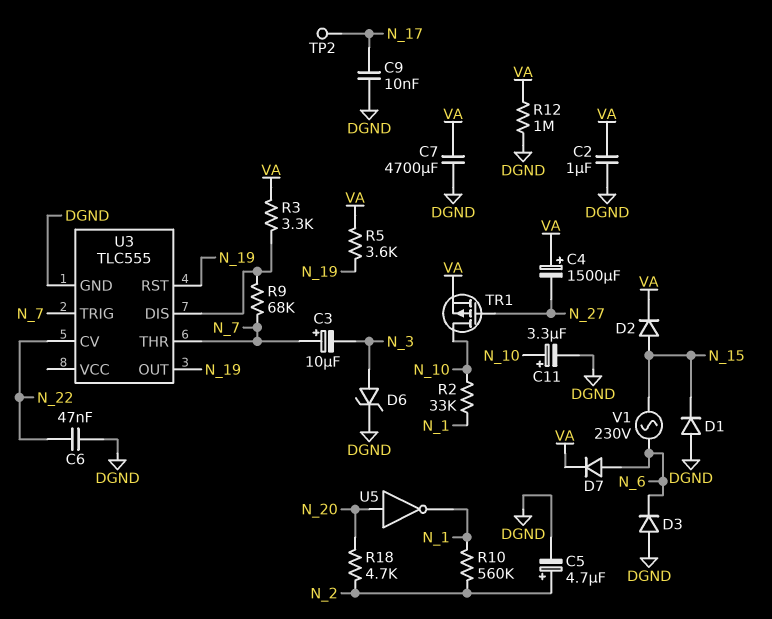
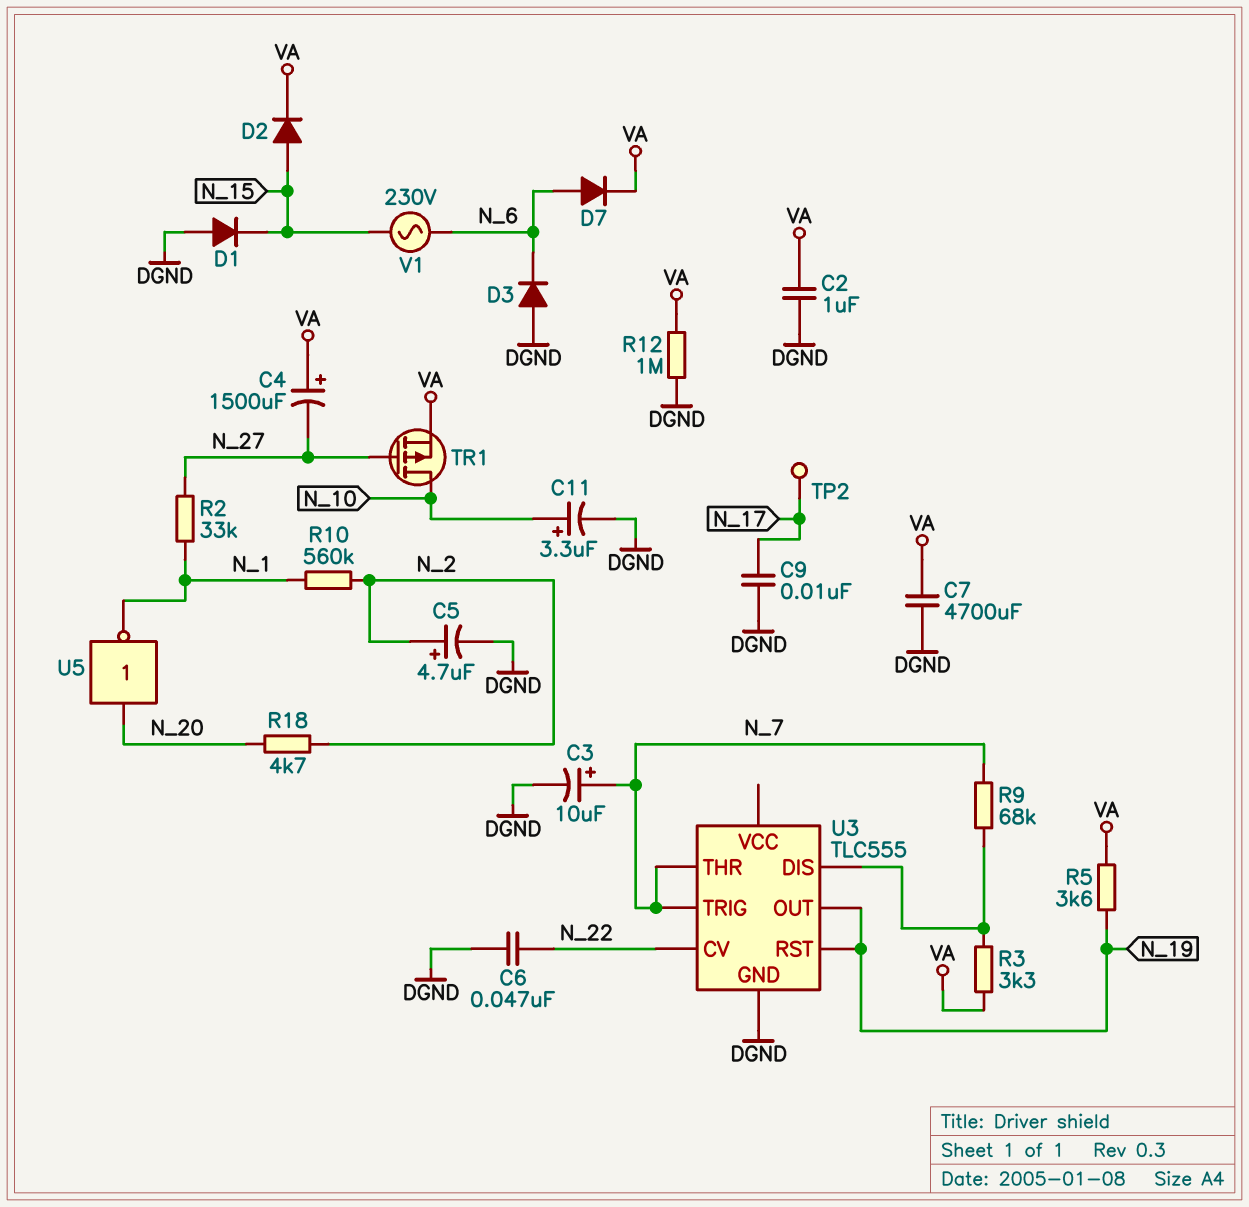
C3: 10uF (plus N_7, minus N_3) -> 10uF (plus N_7, minus DGND)
D6: zener (A N_3, K DGND) -> none
R2: 33k (N_1, N_10) -> 33k (N_1, N_27)

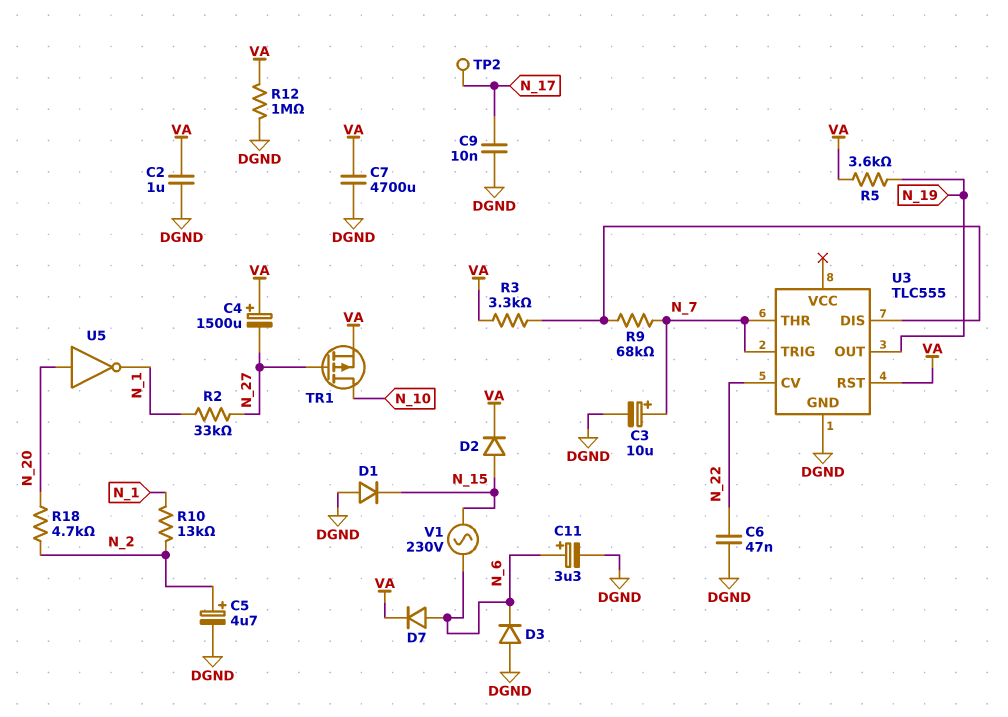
C11: 3.3uF (plus N_10, minus DGND) -> 3.3uF (plus N_6, minus DGND)
R10: 560k (N_1, N_2) -> 13k (N_1, N_2)
U3 pin RST: N_19 -> VA

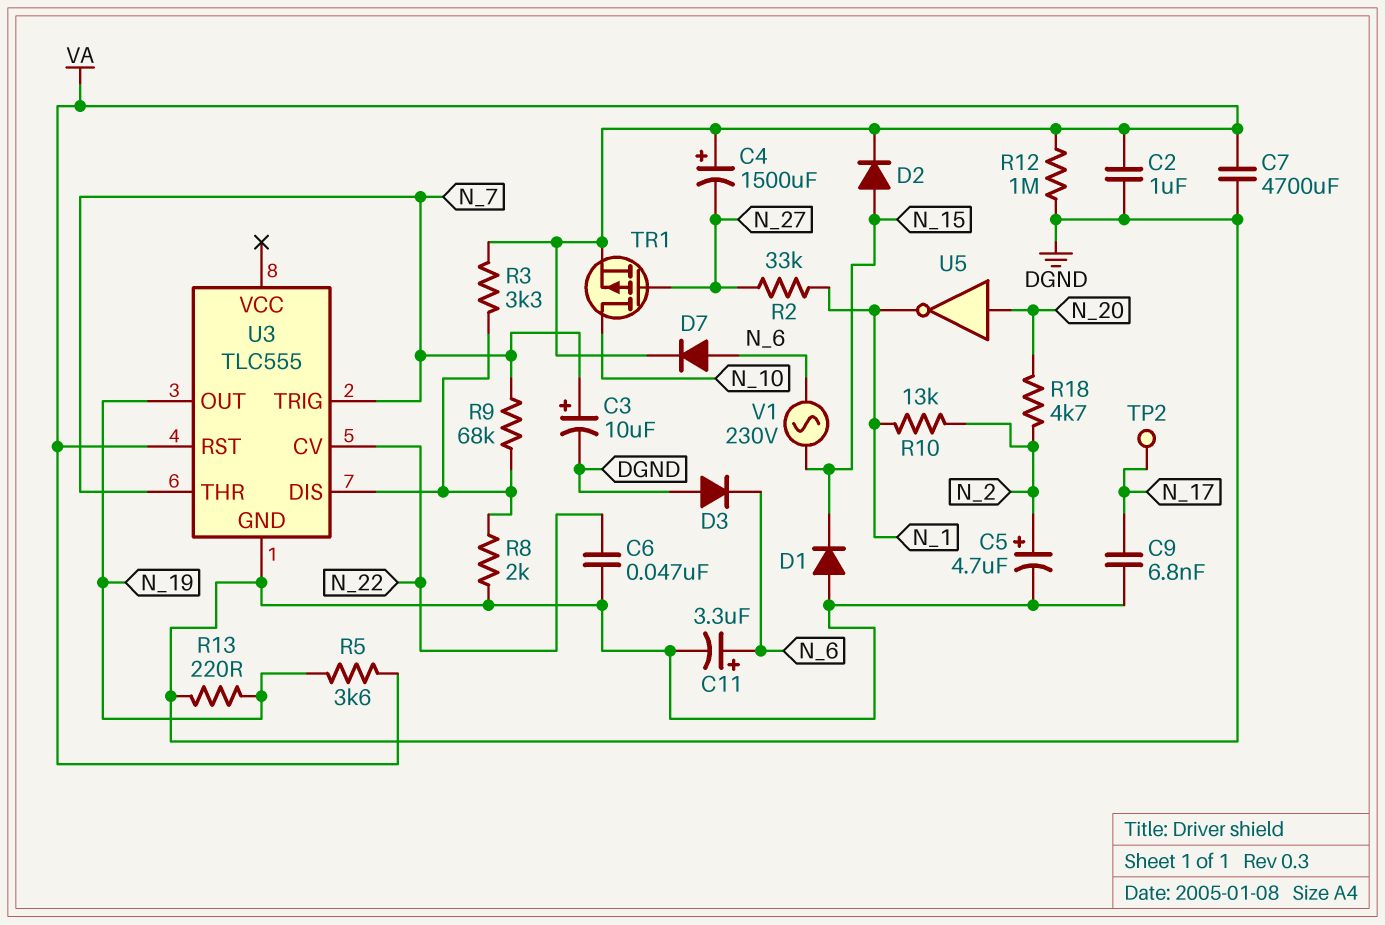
C9: 10nF (DGND, N_17) -> 6.8nF (DGND, N_17)
R8: none -> 2k (DGND, U3/DIS)
R13: none -> 220 (DGND, N_19)

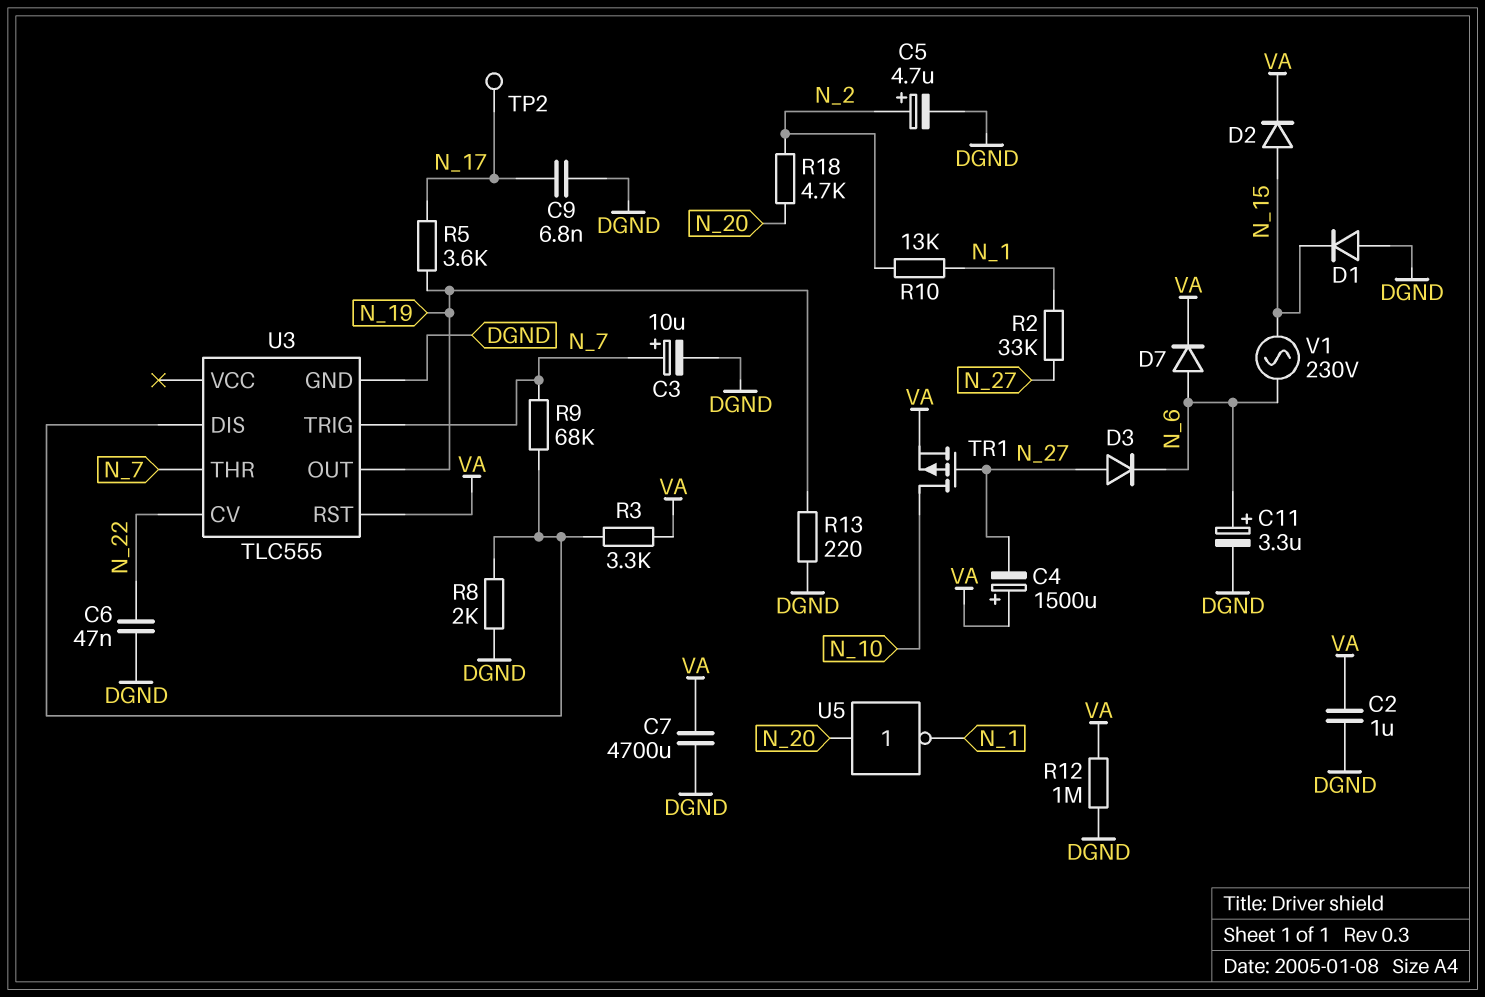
D3: diode (A DGND, K N_6) -> diode (A N_27, K N_6)
R5: 3.6k (N_19, VA) -> 3.6k (N_17, N_19)

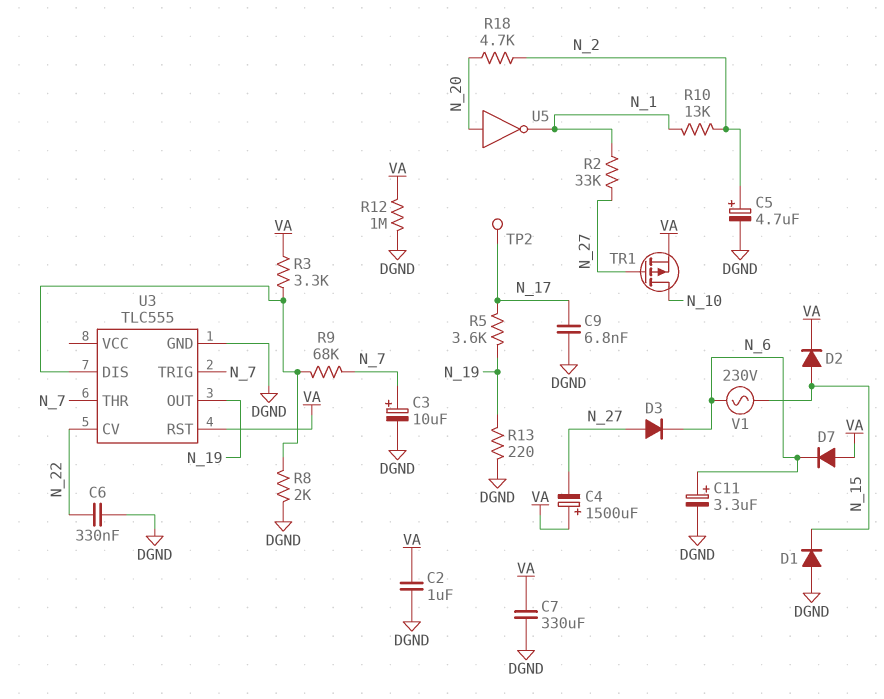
C6: 47nF (DGND, N_22) -> 330nF (DGND, N_22)
C7: 4700uF (DGND, VA) -> 330uF (DGND, VA)
D7: diode (A N_6, K VA) -> diode (A VA, K N_6)

